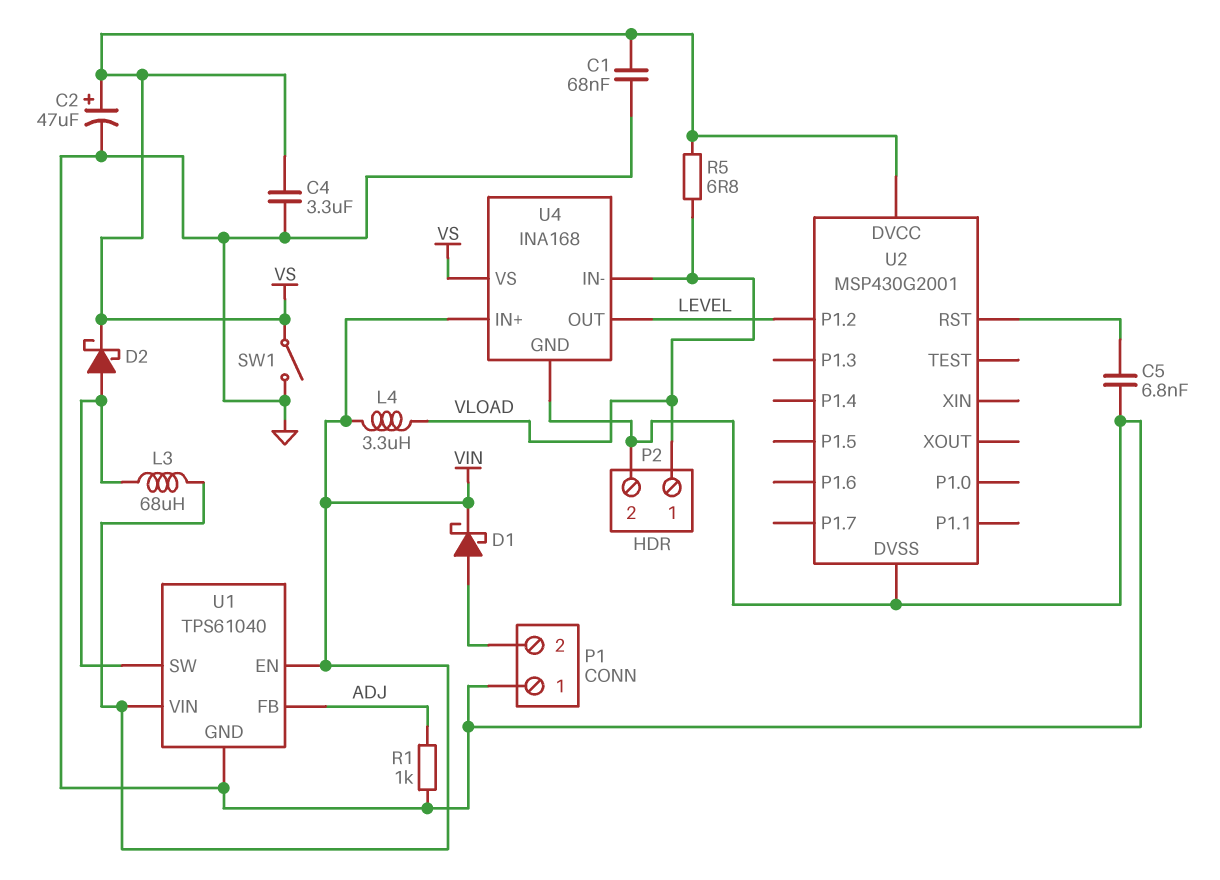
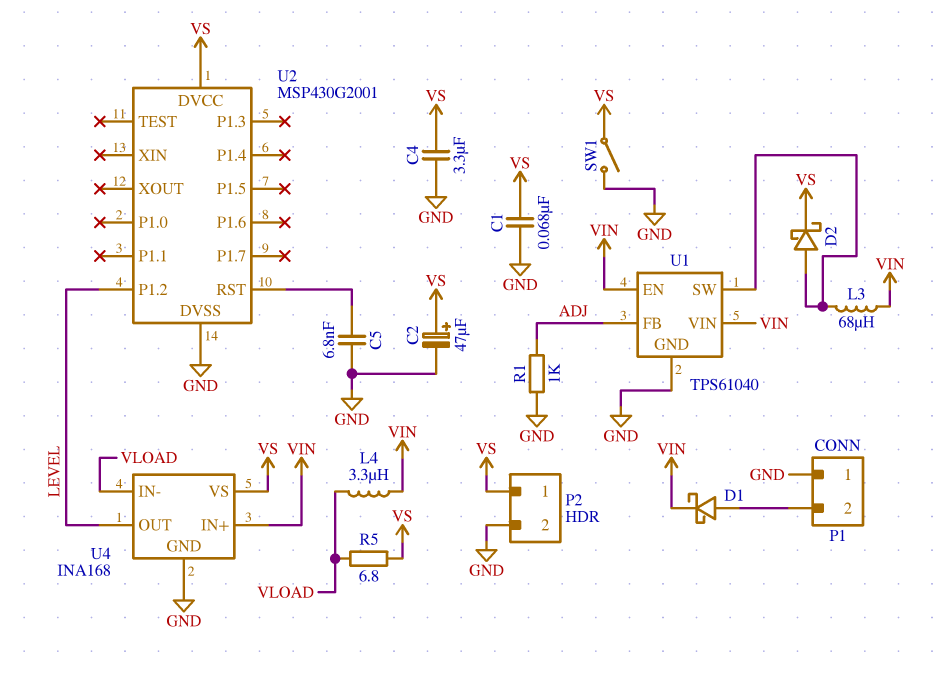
P2 pin 1: VLOAD -> VS

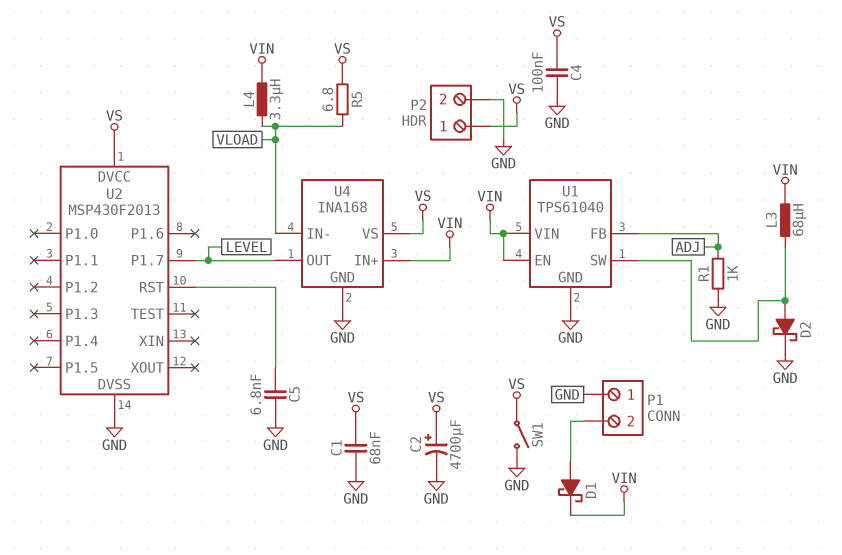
C2: 47uF (plus VS, minus GND) -> 4700uF (plus VS, minus GND)
C4: 3.3uF (GND, VS) -> 100nF (GND, VS)
D2: schottky (A U1/SW, K VS) -> schottky (A U1/SW, K GND)
U2: MSP430G2001 -> MSP430F2013
U2 pin P1.2: LEVEL -> none
U2 pin P1.7: none -> LEVEL

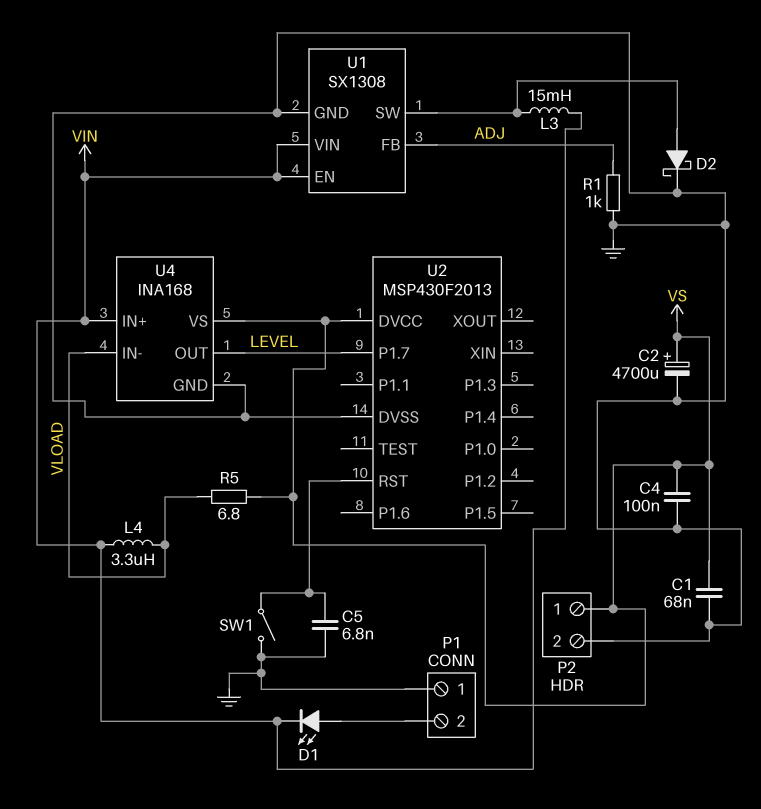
D1: schottky (A P1/2, K VIN) -> LED (A P1/2, K VIN)
L3: 68uH (U1/SW, VIN) -> 15mH (U1/SW, VIN)
SW1: switch (GND, VS) -> switch (GND, U2/RST)
U1: TPS61040 -> SX1308

